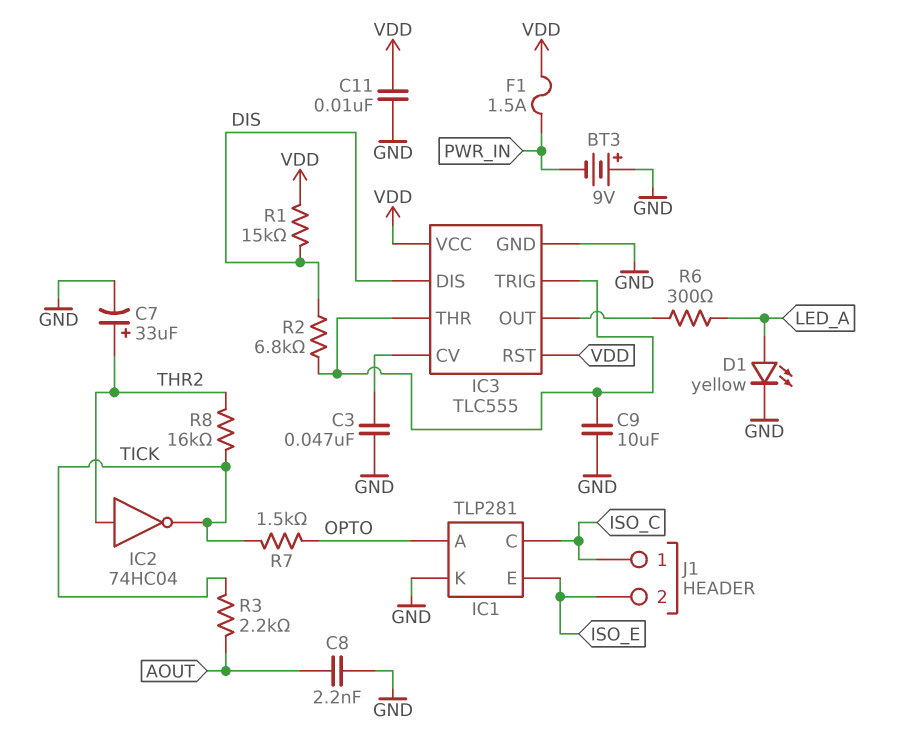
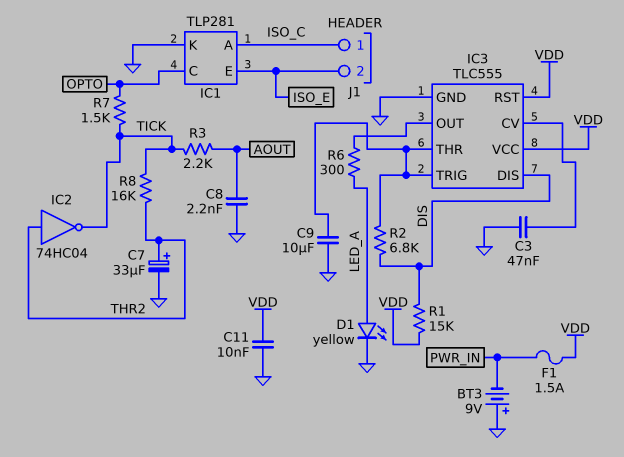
IC1 pin A: OPTO -> ISO_C
IC1 pin C: ISO_C -> OPTO

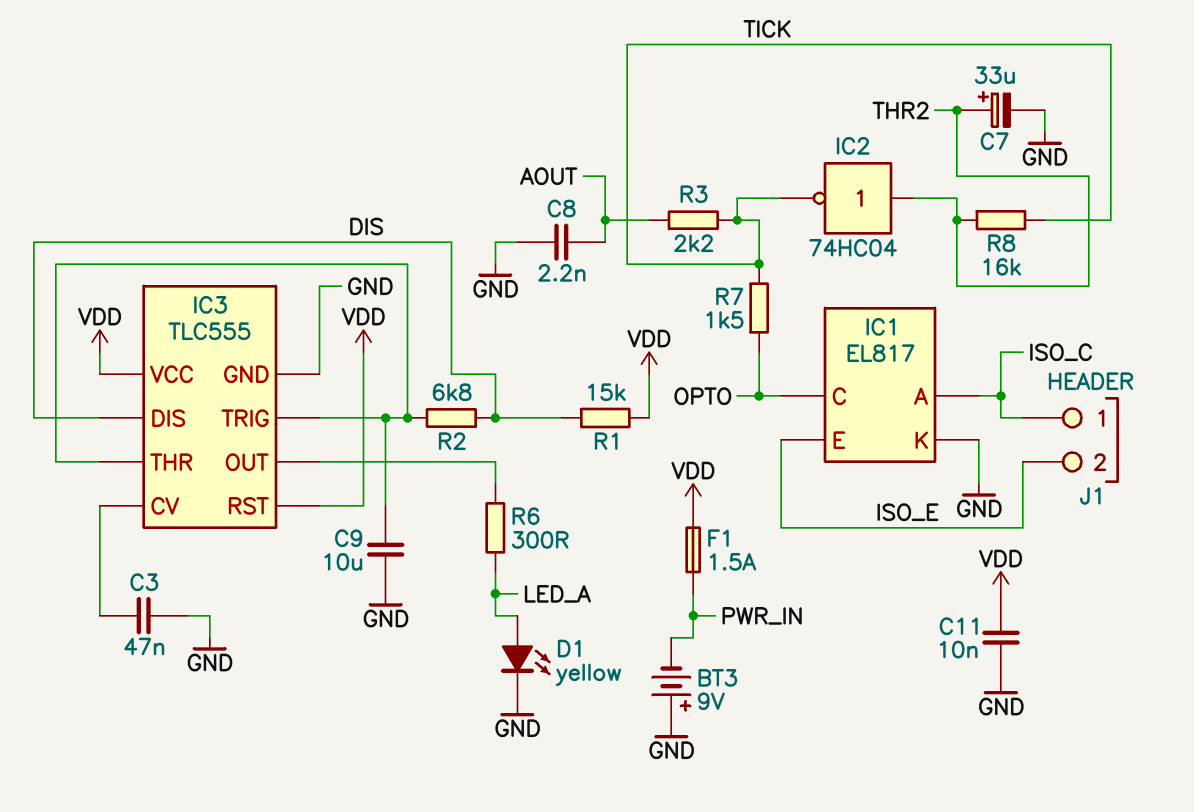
IC1: TLP281 -> EL817

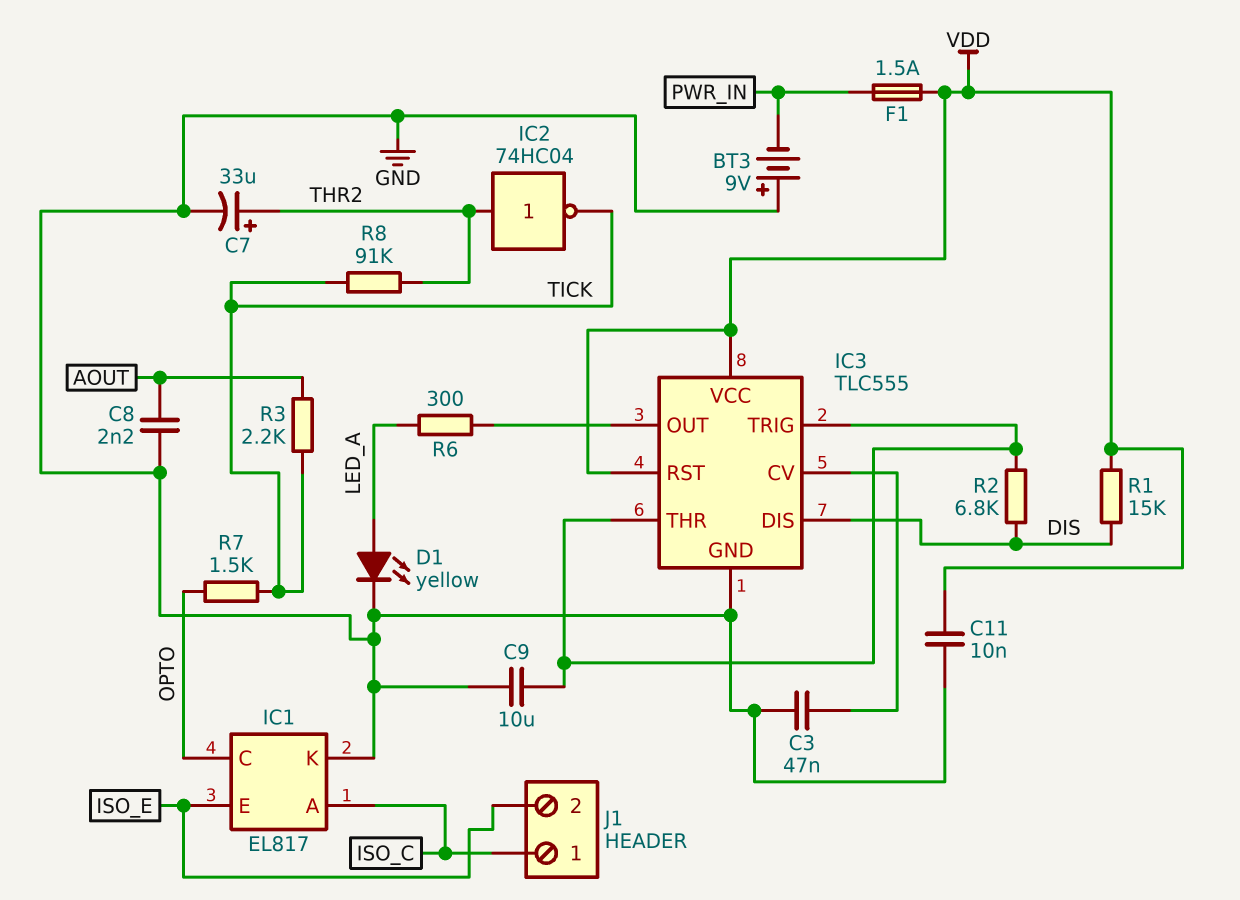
R8: 16k (THR2, TICK) -> 91k (THR2, TICK)

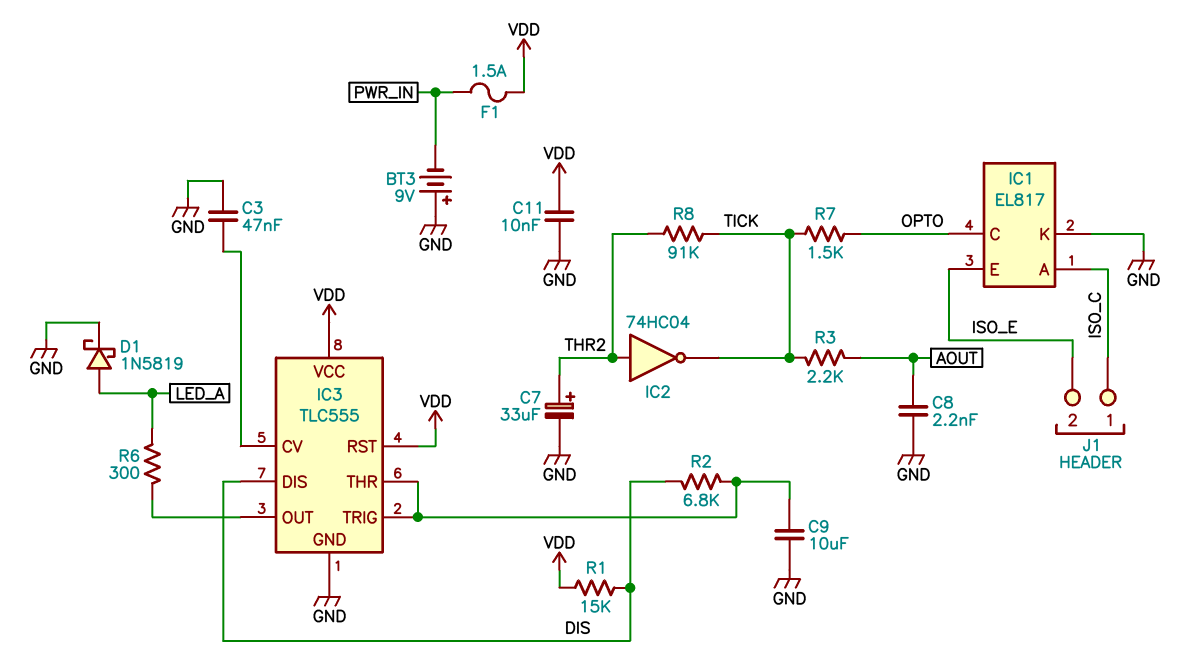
D1: LED yellow (A LED_A, K GND) -> schottky 1N5819 (A LED_A, K GND)

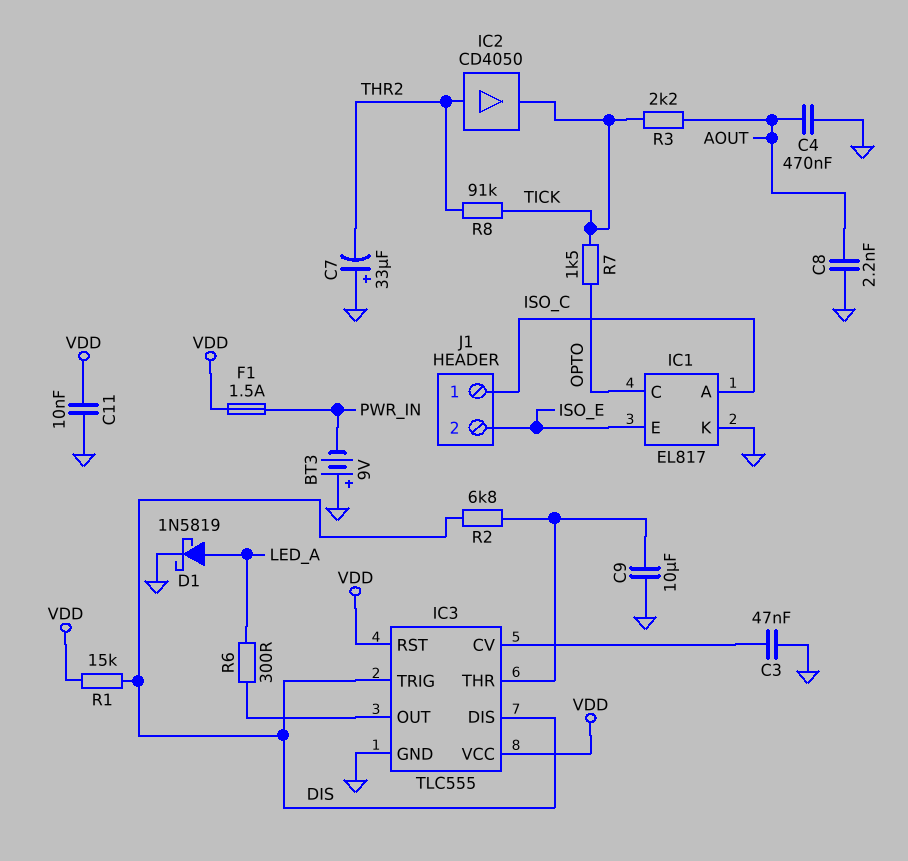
C4: none -> 470nF (AOUT, GND)
C7: 33uF (plus THR2, minus GND) -> 33uF (plus GND, minus THR2)
IC2: NOT 74HC04 (in THR2, out TICK) -> buffer CD4050 (in THR2, out TICK)
IC3 pin TRIG: IC3/THR -> DIS

